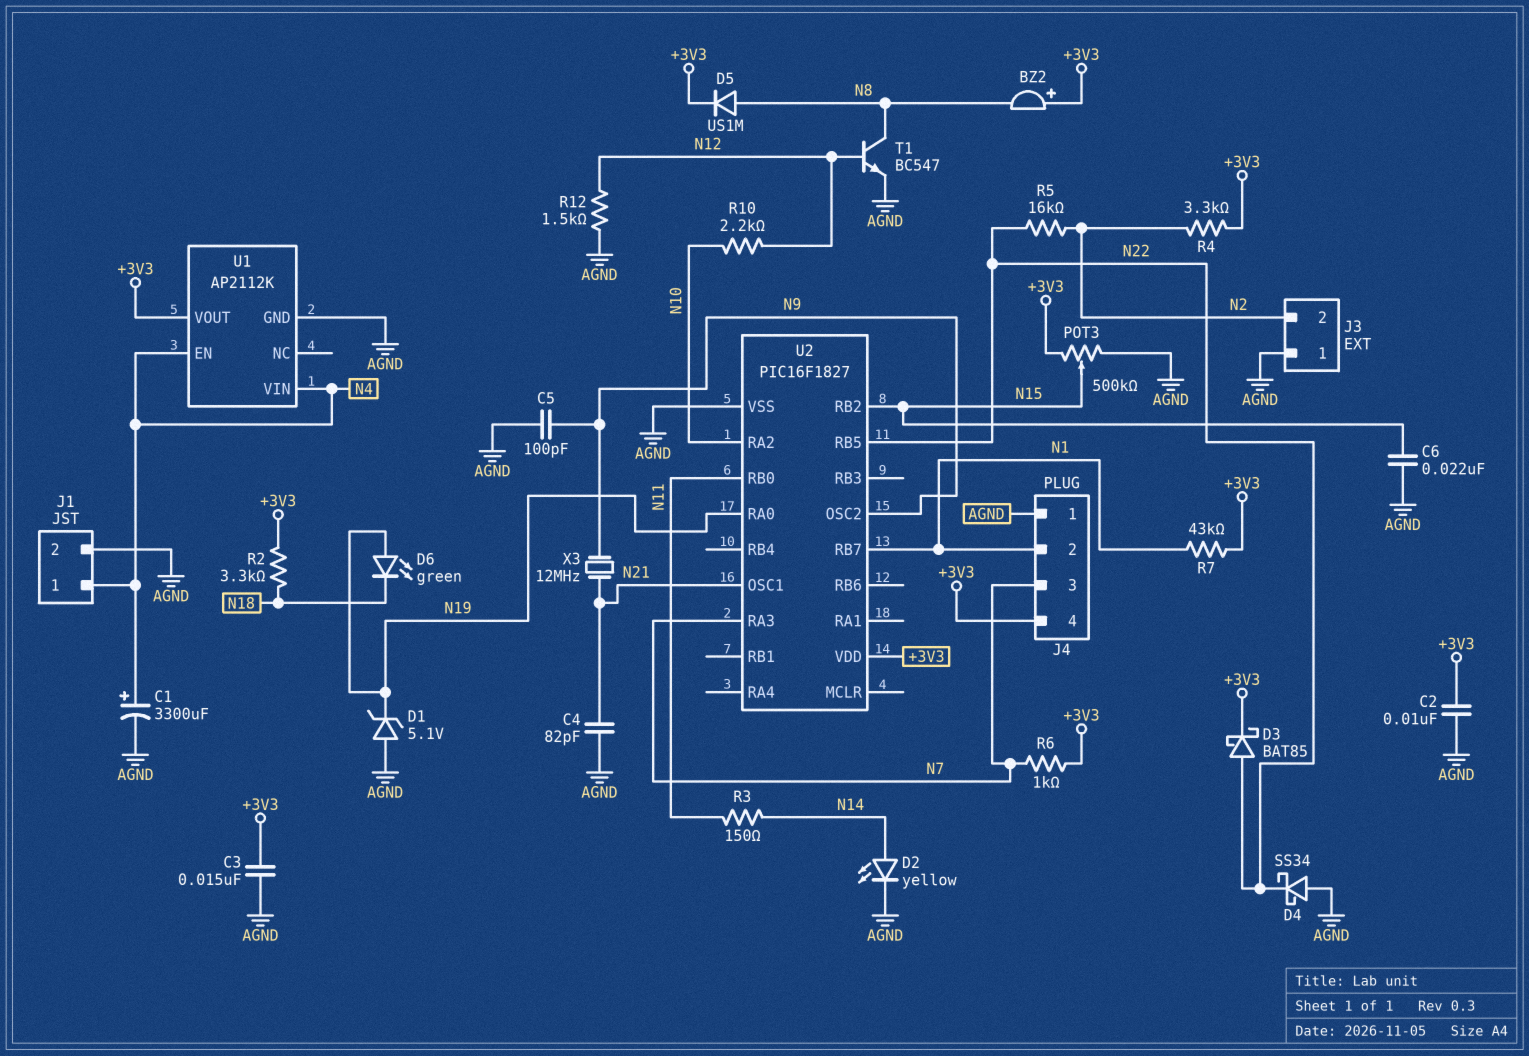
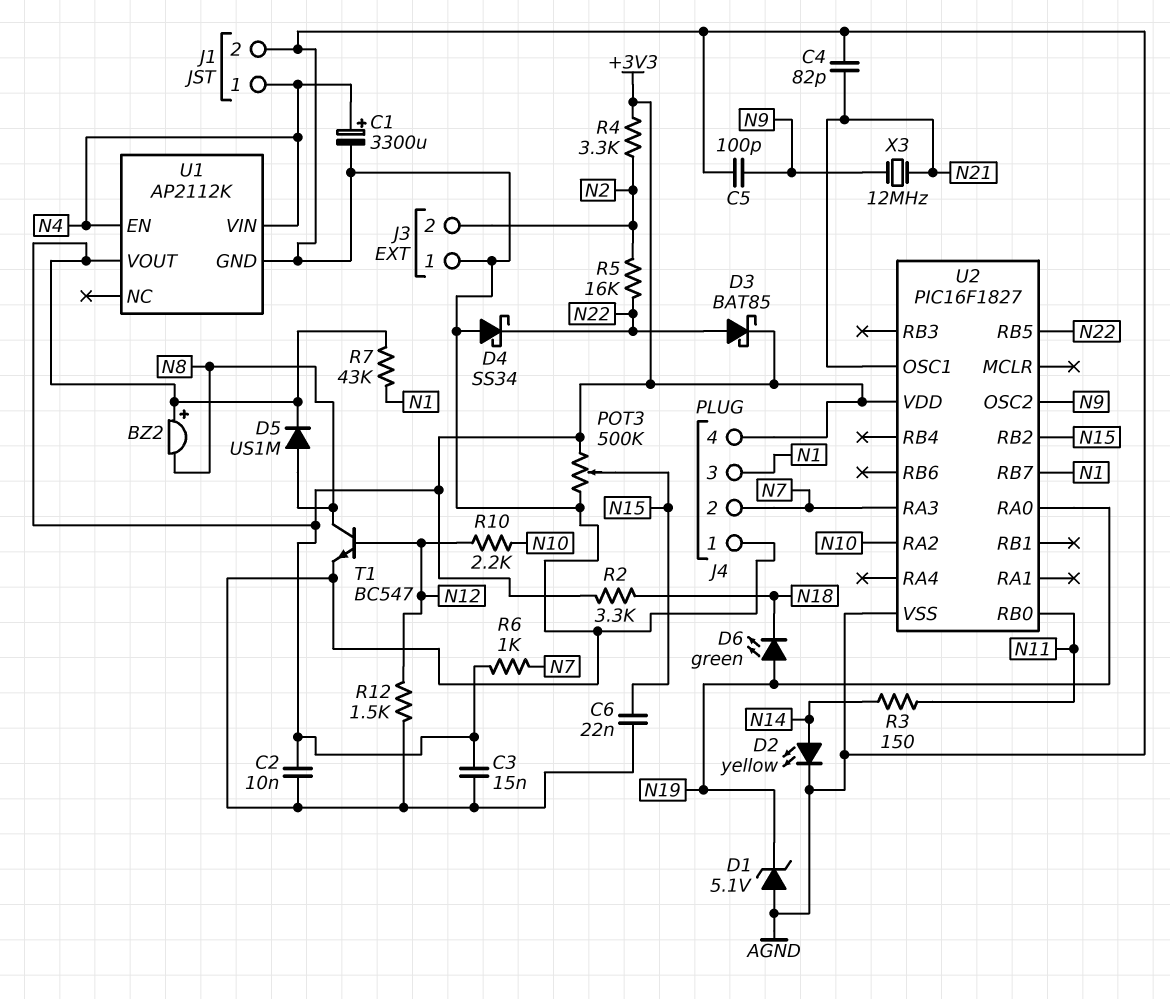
J4 pin 2: N1 -> N7
J4 pin 3: N7 -> N1

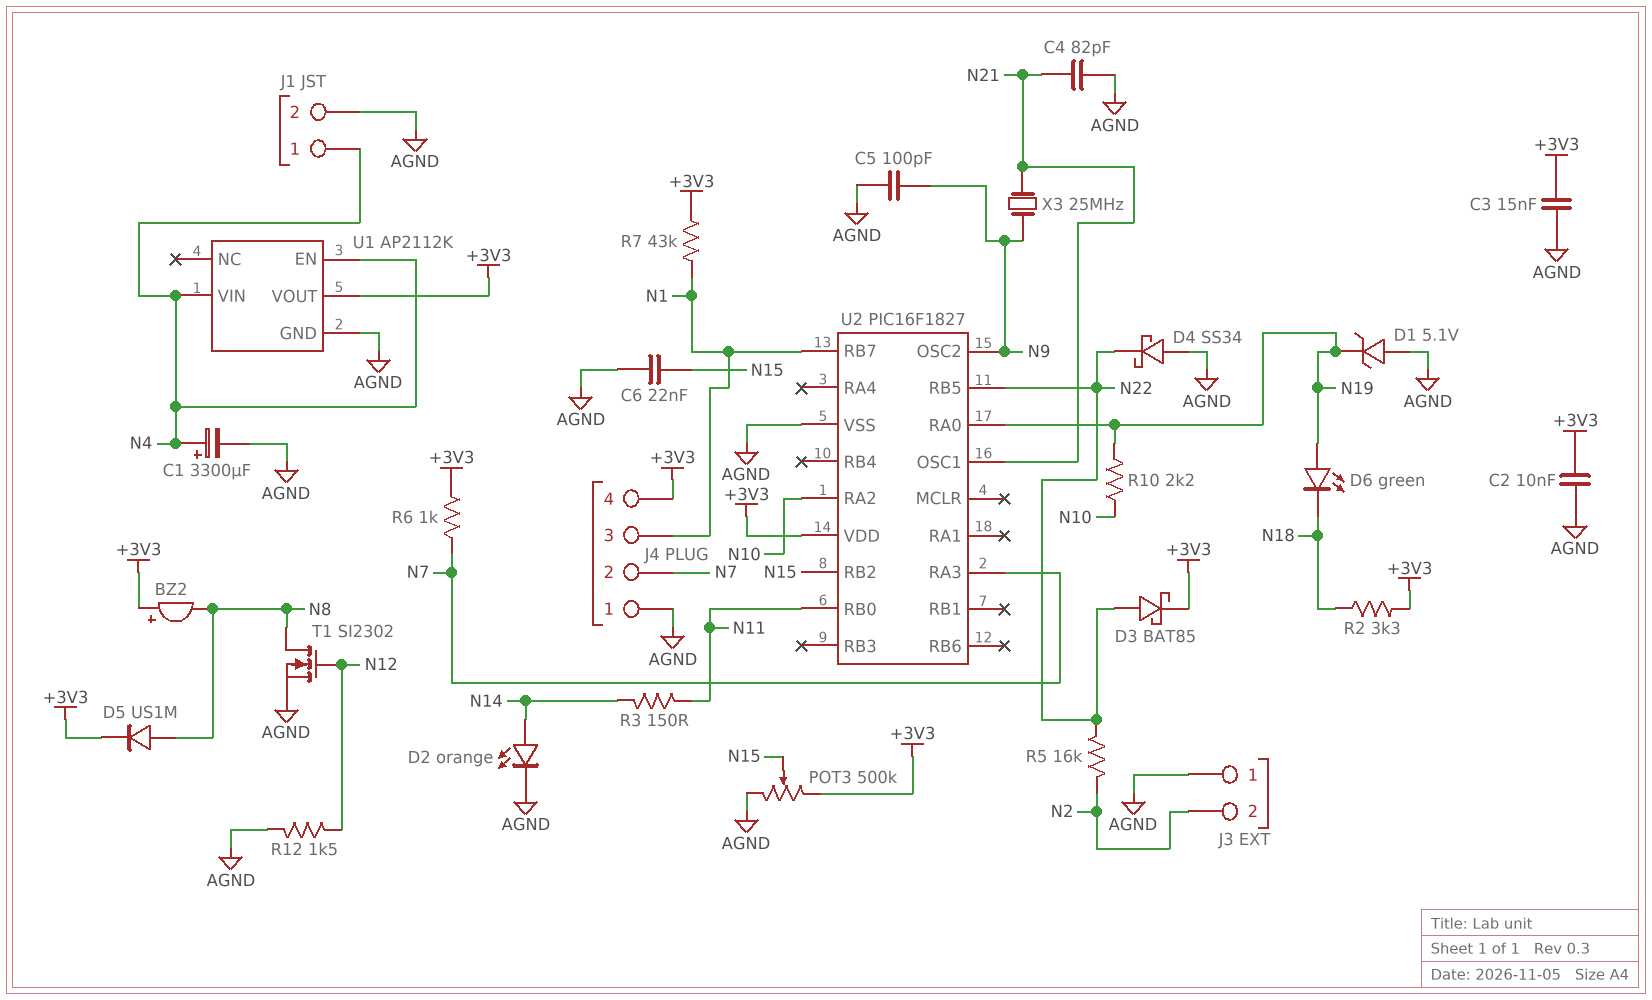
D2: LED yellow (A N14, K AGND) -> LED orange (A N14, K AGND)
R4: 3.3k (+3V3, N2) -> none
R10: 2.2k (N10, N12) -> 2.2k (N10, N19)
T1: NPN BC547 (B N12, C N8, E AGND) -> NMOS SI2302 (G N12, D N8, S AGND)
X3: 12MHz (N9, N21) -> 25MHz (N9, N21)

